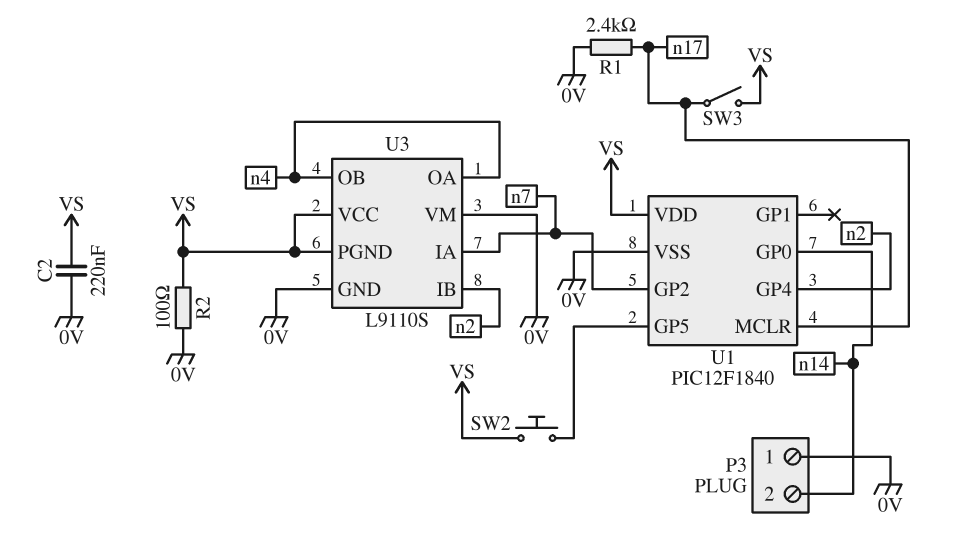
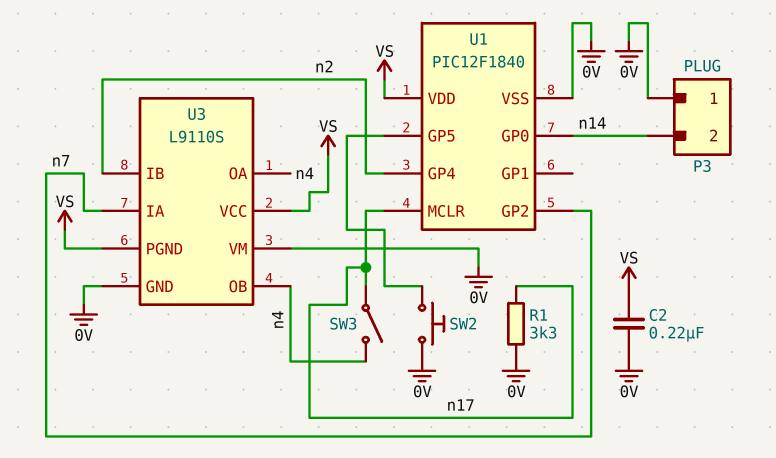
R1: 2.4k (0V, n17) -> 3.3k (0V, n17)
R2: 100 (0V, VS) -> none
SW2: button (U1/GP5, VS) -> button (0V, U1/GP5)
SW3: switch (VS, n17) -> switch (n4, n17)

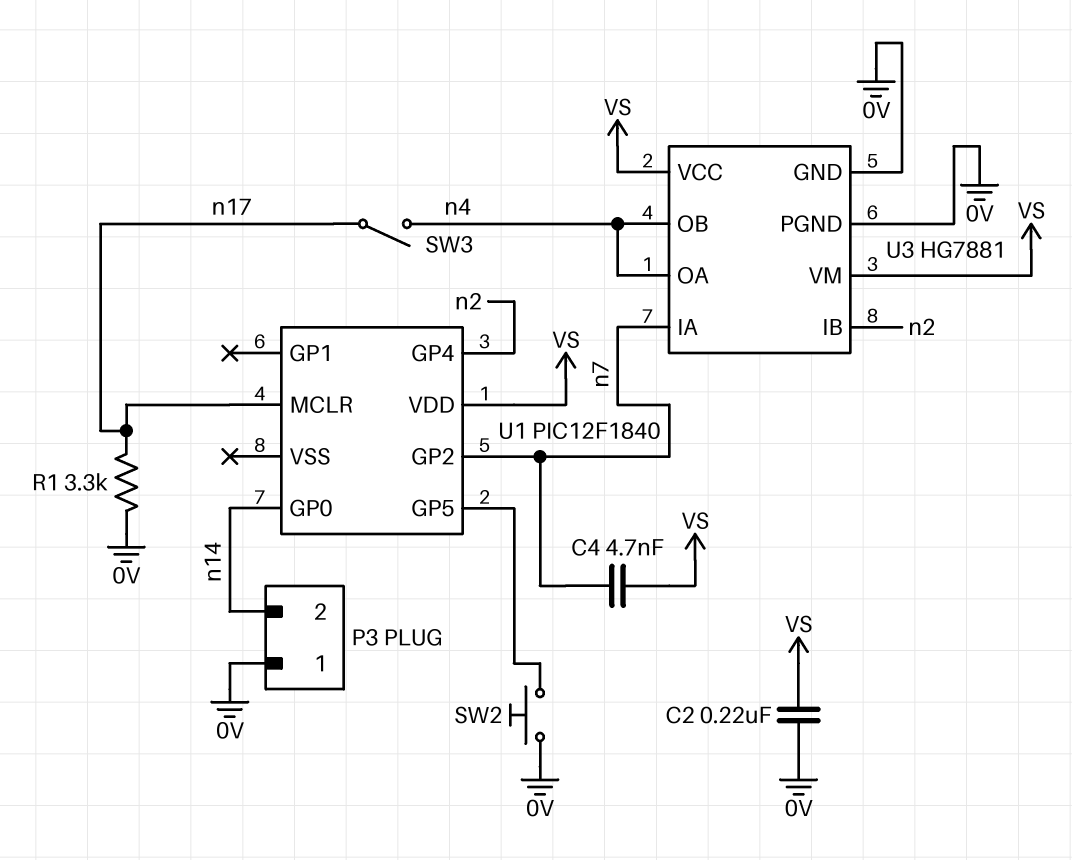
C4: none -> 4.7nF (VS, n7)
U1 pin VSS: 0V -> none
U3: L9110S -> HG7881
U3 pin PGND: VS -> 0V
U3 pin VM: 0V -> VS

